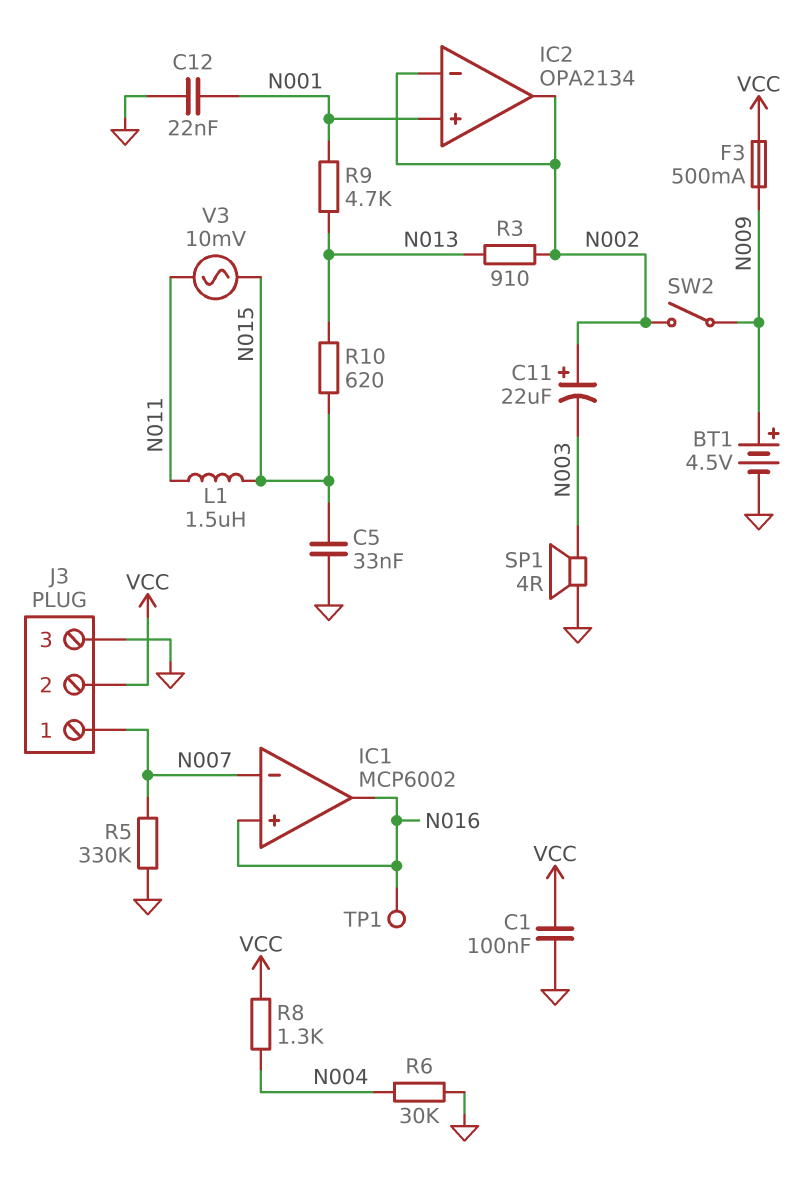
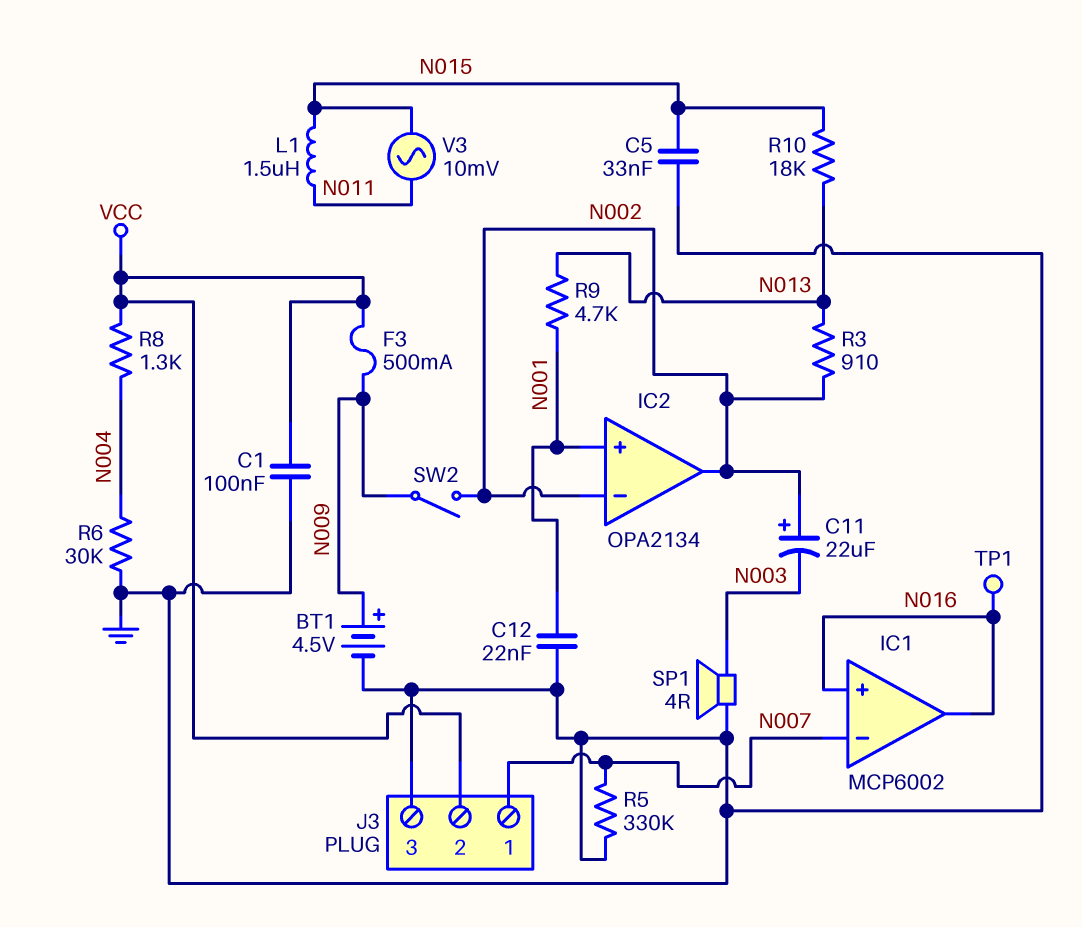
R10: 620 (N013, N015) -> 18k (N013, N015)

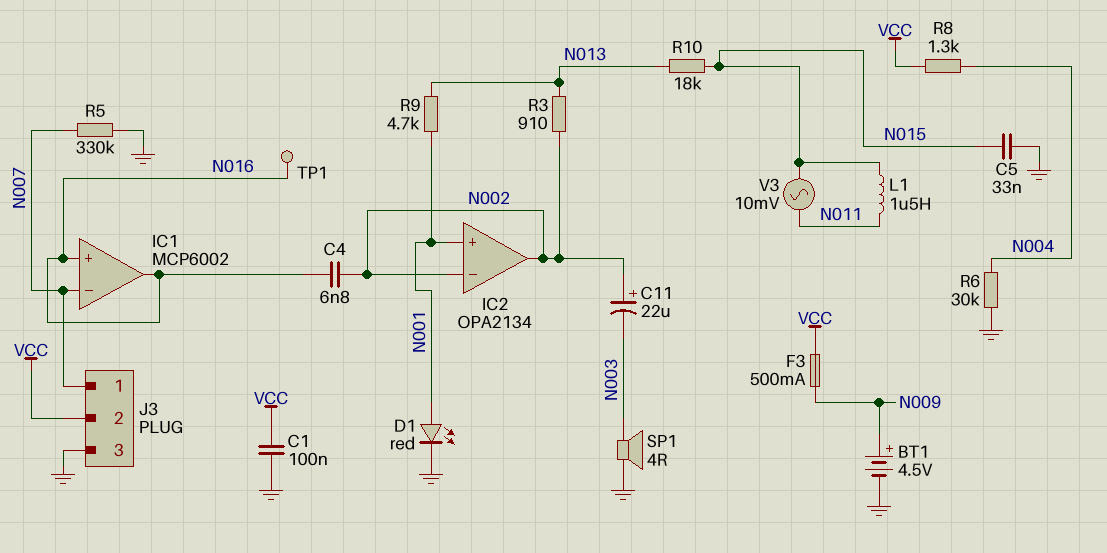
C4: none -> 6.8nF (N002, N016)
C12: 22nF (GND, N001) -> none
D1: none -> LED red (A N001, K GND)
SW2: switch (N002, N009) -> none

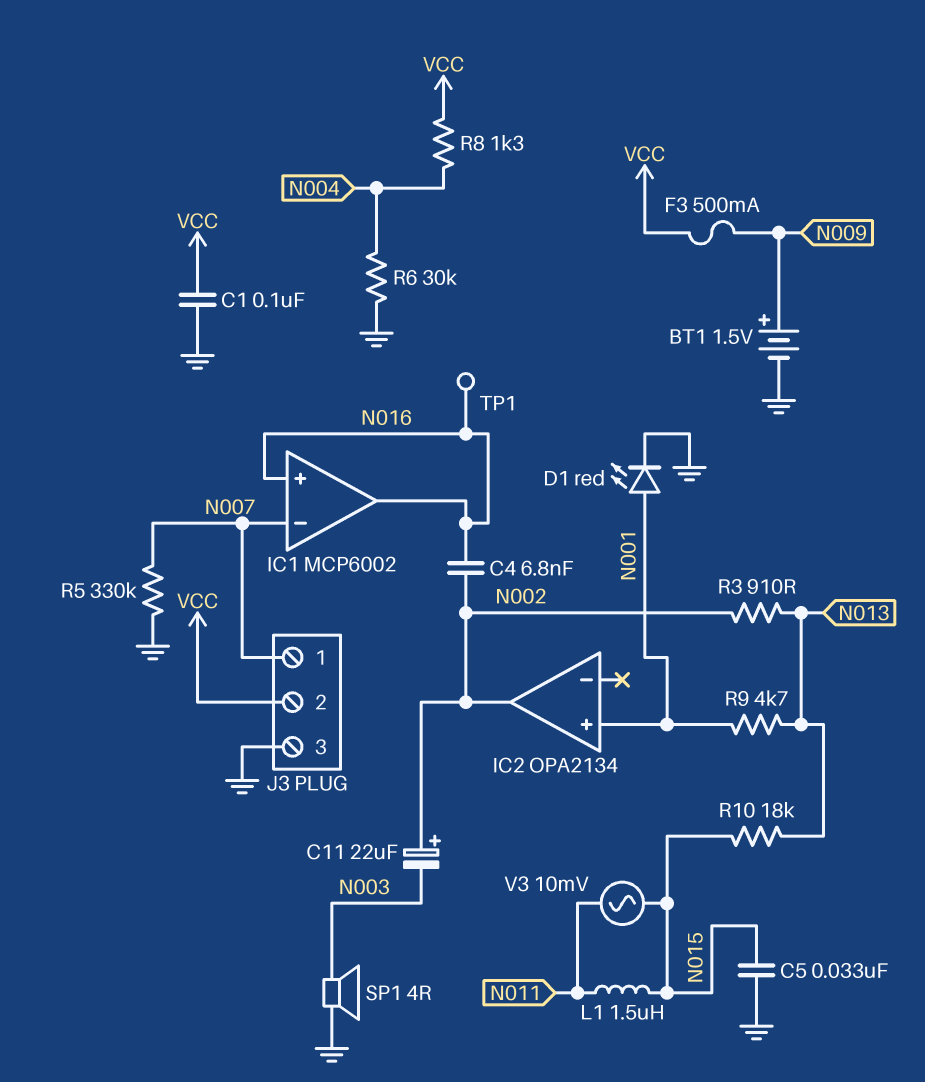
BT1: 4.5V (plus N009, minus GND) -> 1.5V (plus N009, minus GND)
IC2 pin in-: N002 -> none

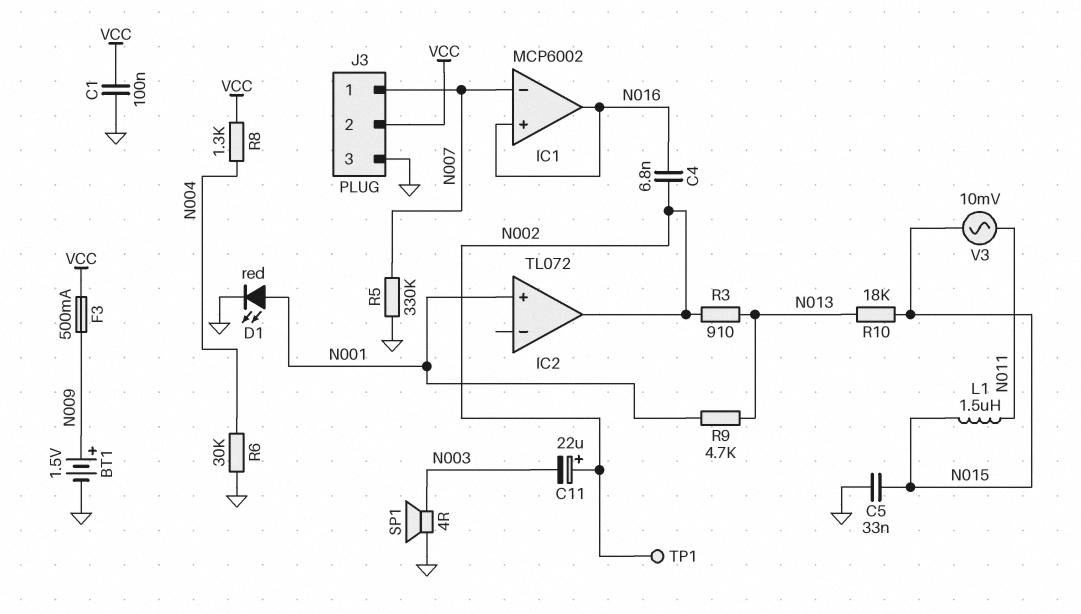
IC2: OPA2134 -> TL072
TP1: test point (N016) -> test point (N002)

